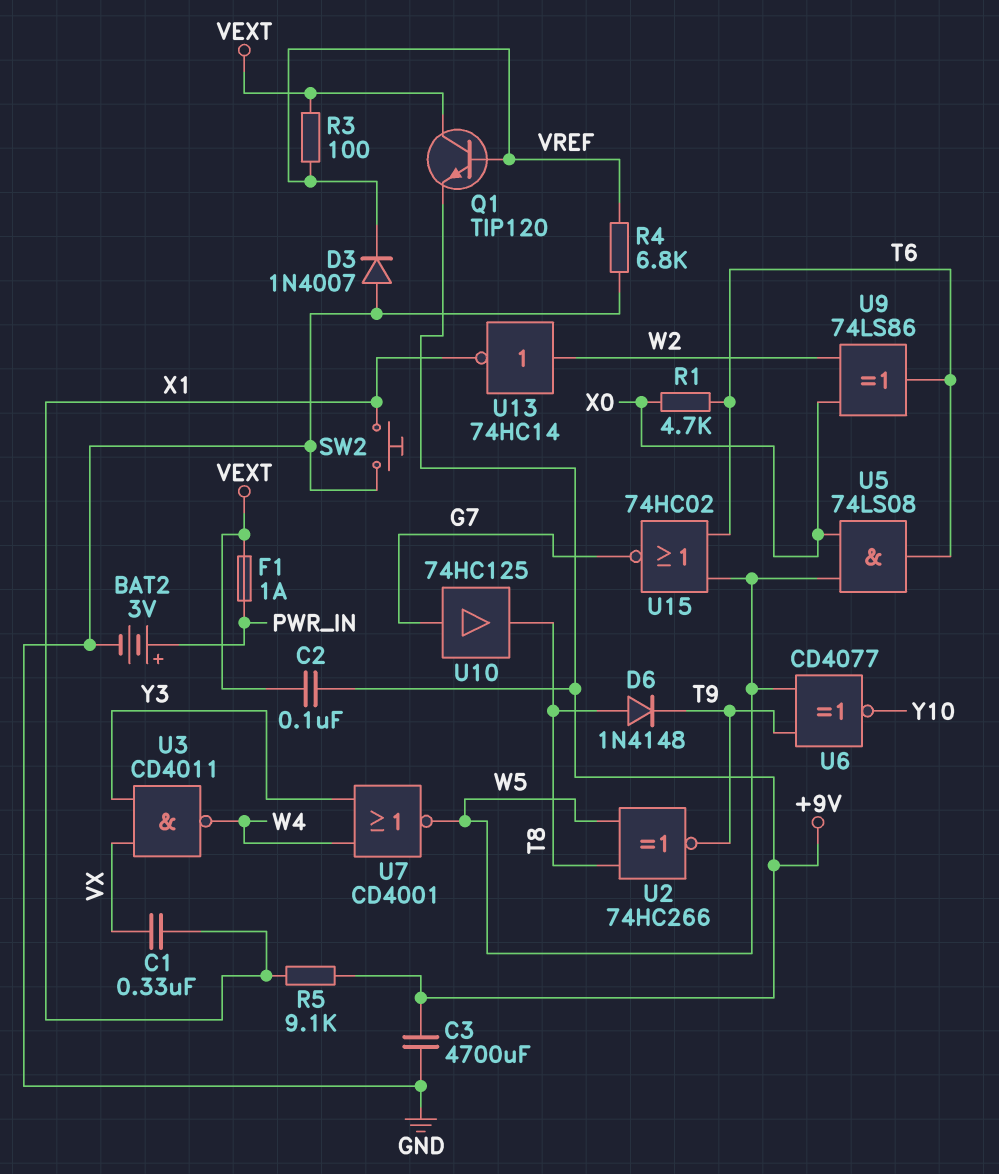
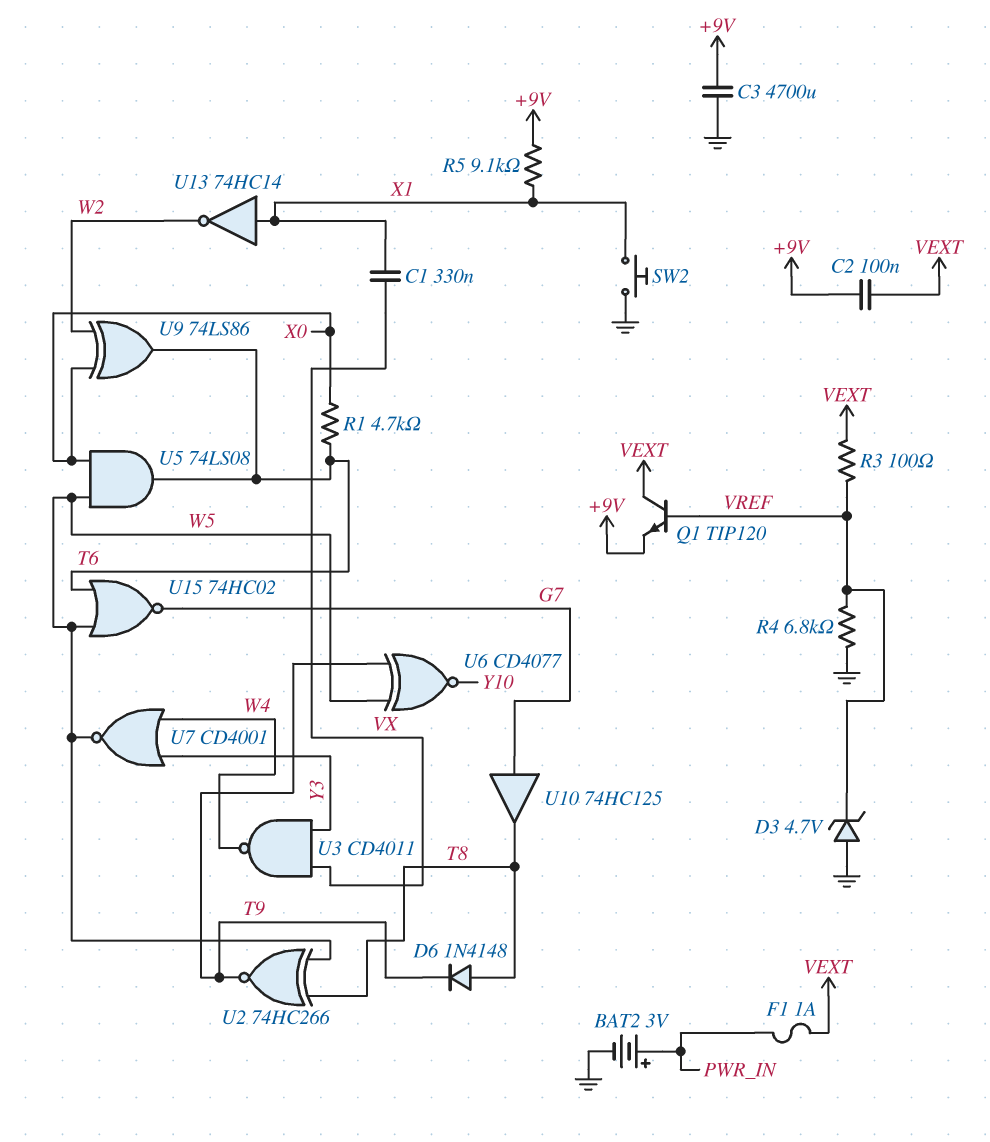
D3: diode 1N4007 (A GND, K VREF) -> zener 4.7V (A GND, K VREF)
U13: NOT 74HC14 (in W2, out X1) -> NOT 74HC14 (in X1, out W2)

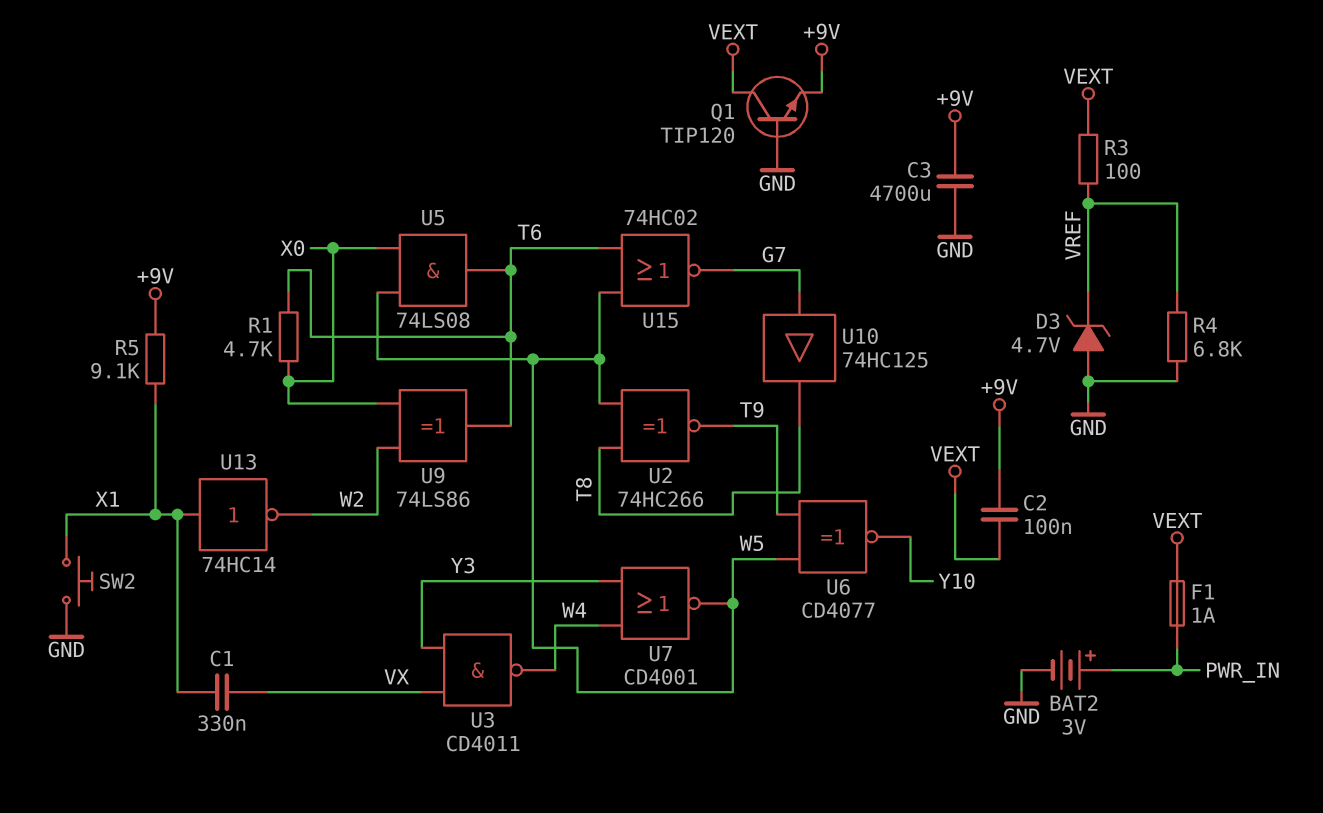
D6: diode 1N4148 (A T8, K T9) -> none
Q1: NPN TIP120 (B VREF, C VEXT, E +9V) -> NPN TIP120 (B GND, C VEXT, E +9V)

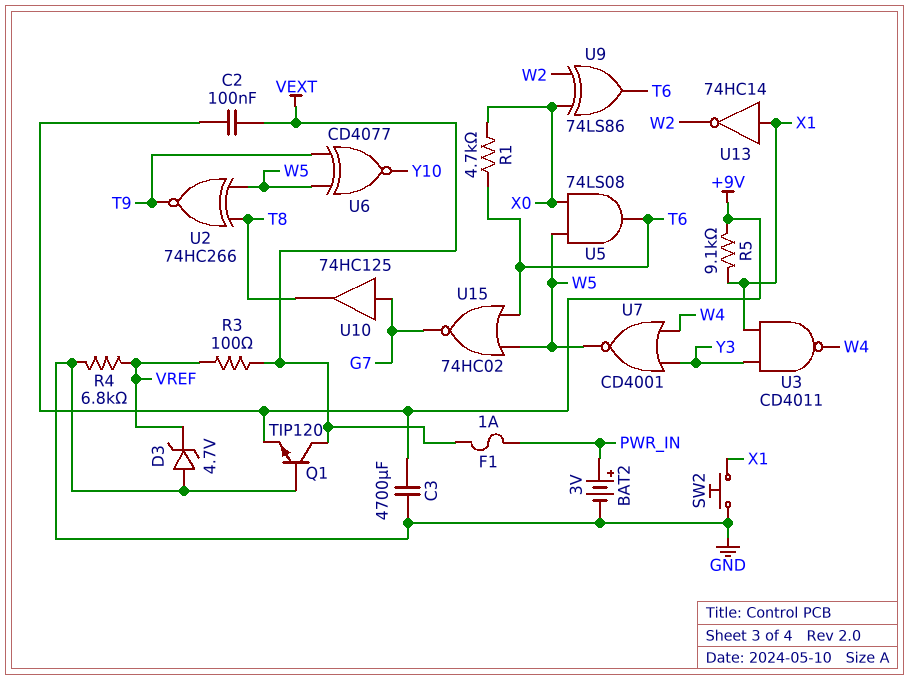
C1: 330nF (VX, X1) -> none
U3: NAND CD4011 (in VX, in Y3, out W4) -> NAND CD4011 (in X1, in Y3, out W4)

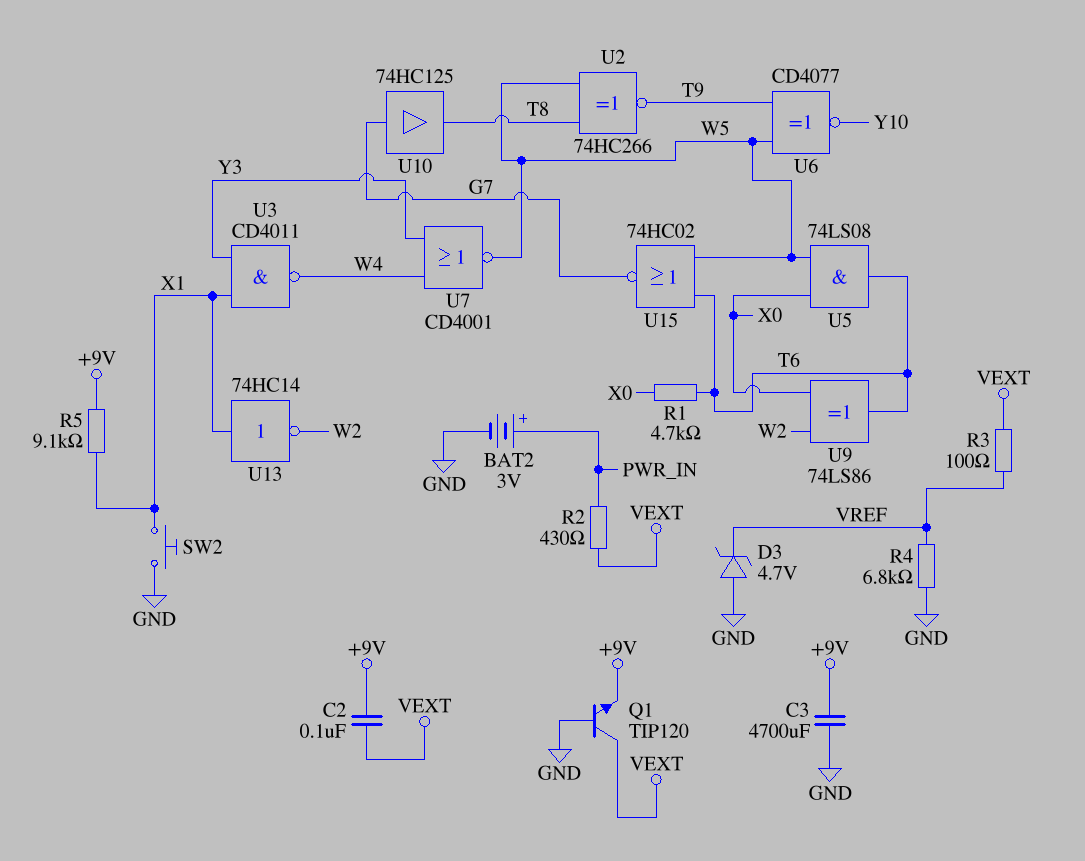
F1: 1A (PWR_IN, VEXT) -> none
R2: none -> 430 (PWR_IN, VEXT)

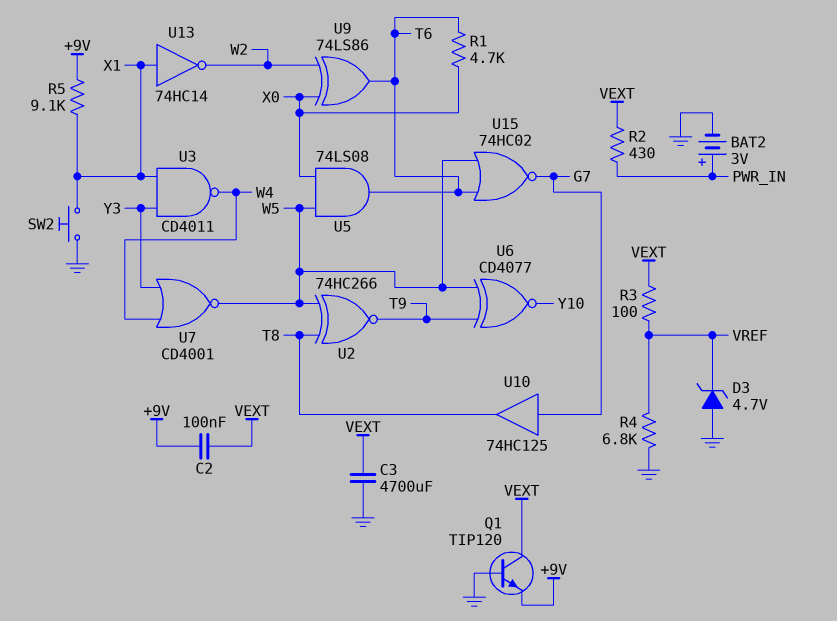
C3: 4700uF (+9V, GND) -> 4700uF (GND, VEXT)

